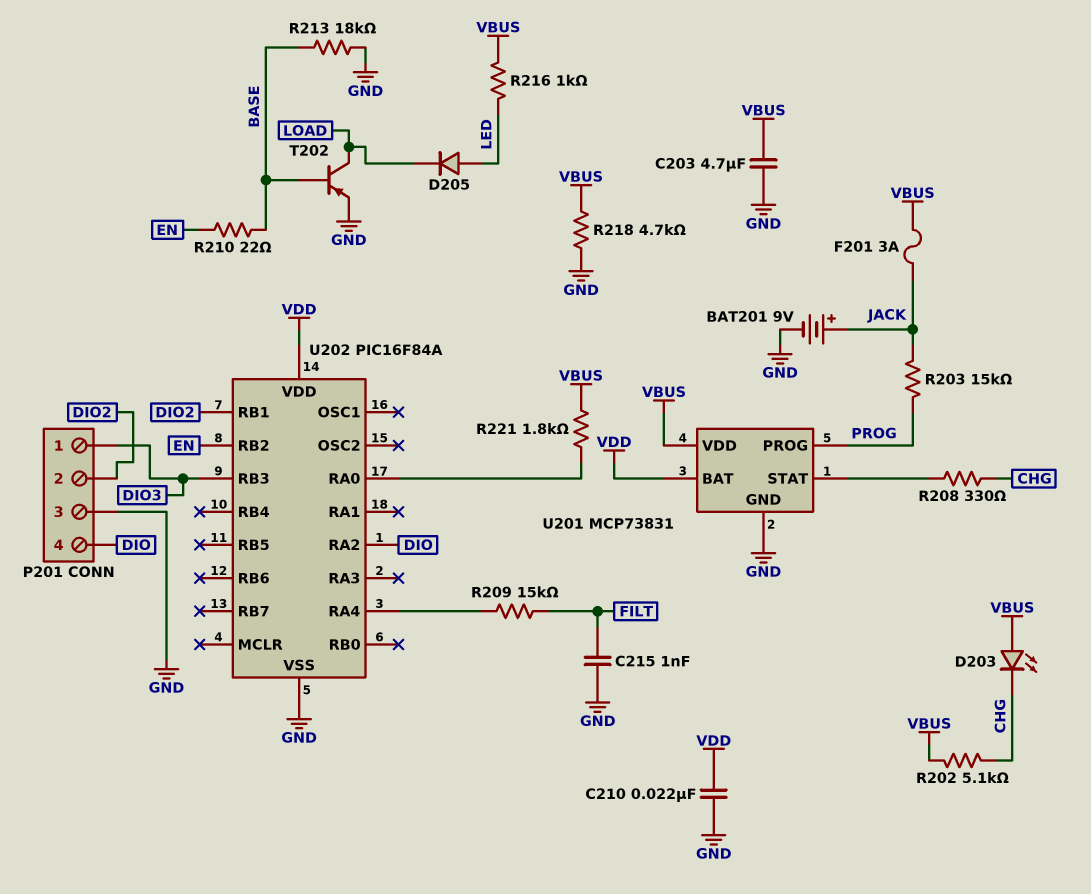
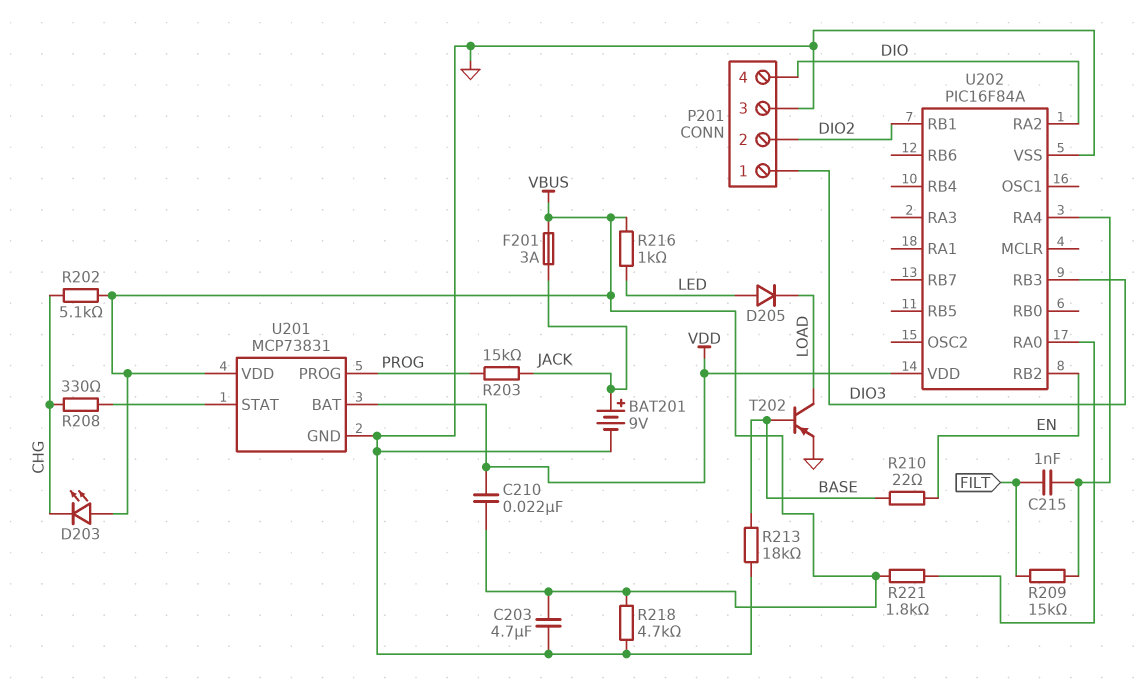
C210: 22nF (GND, VDD) -> 22nF (VBUS, VDD)
C215: 1nF (FILT, GND) -> 1nF (FILT, U202/RA4)

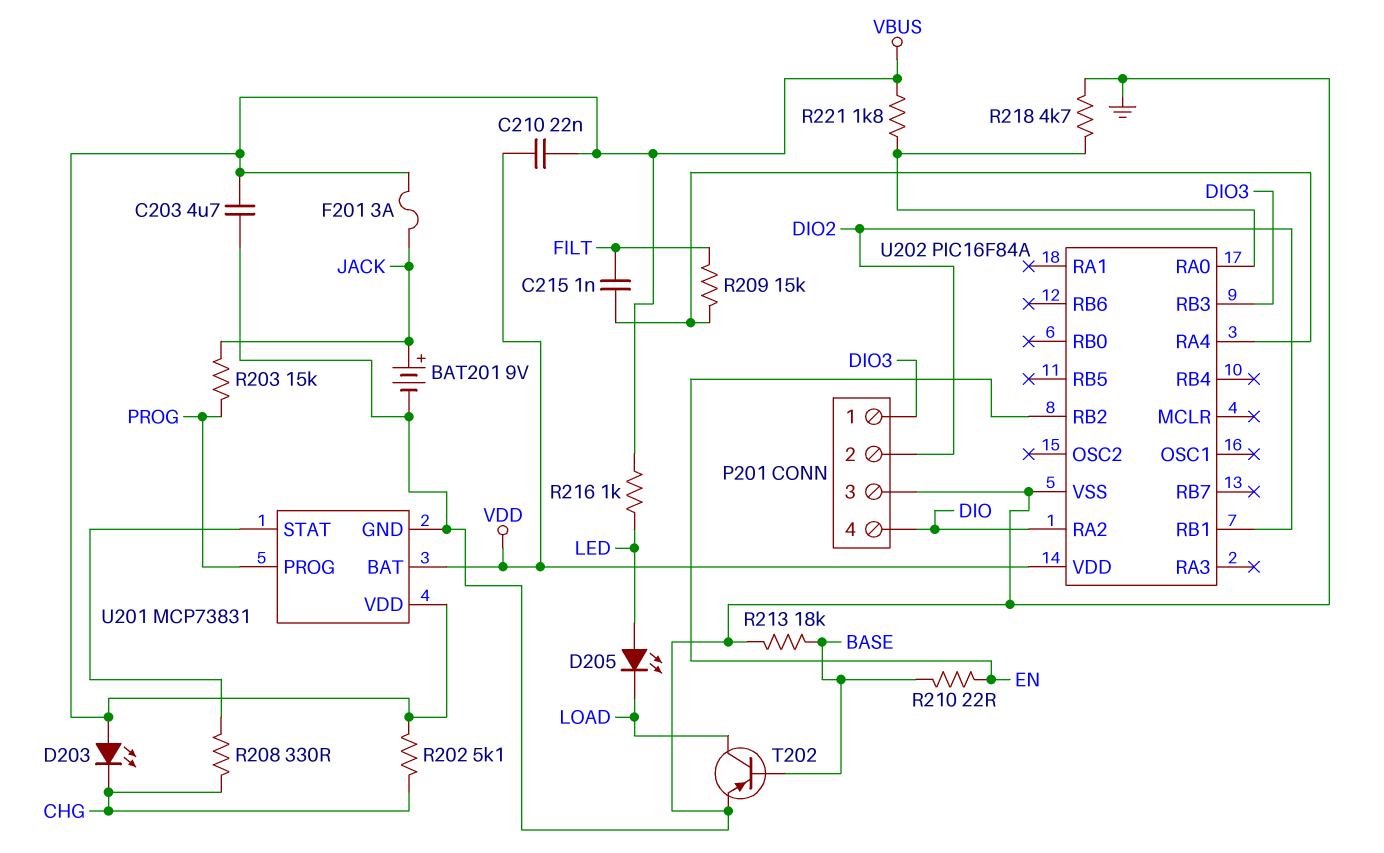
D205: diode (A LED, K LOAD) -> LED (A LED, K LOAD)
R218: 4.7k (GND, VBUS) -> 4.7k (GND, U202/RA0)

